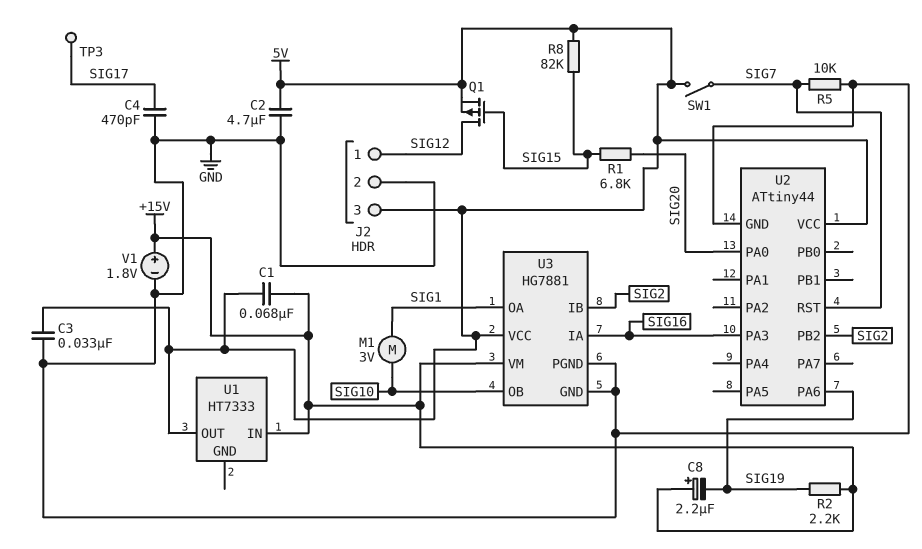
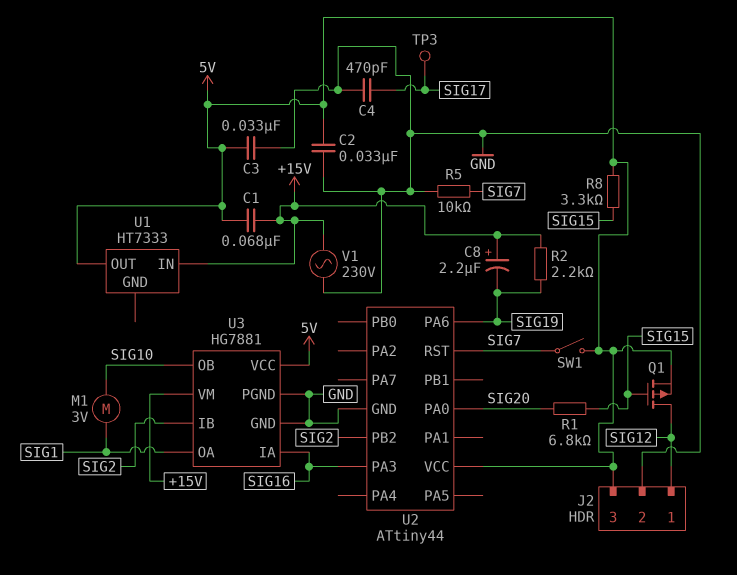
C2: 4.7uF (5V, GND) -> 33nF (5V, GND)
R8: 82k (5V, SIG15) -> 3.3k (5V, SIG15)
V1: 1.8V (plus +15V, minus GND) -> AC 230V (+15V, GND)

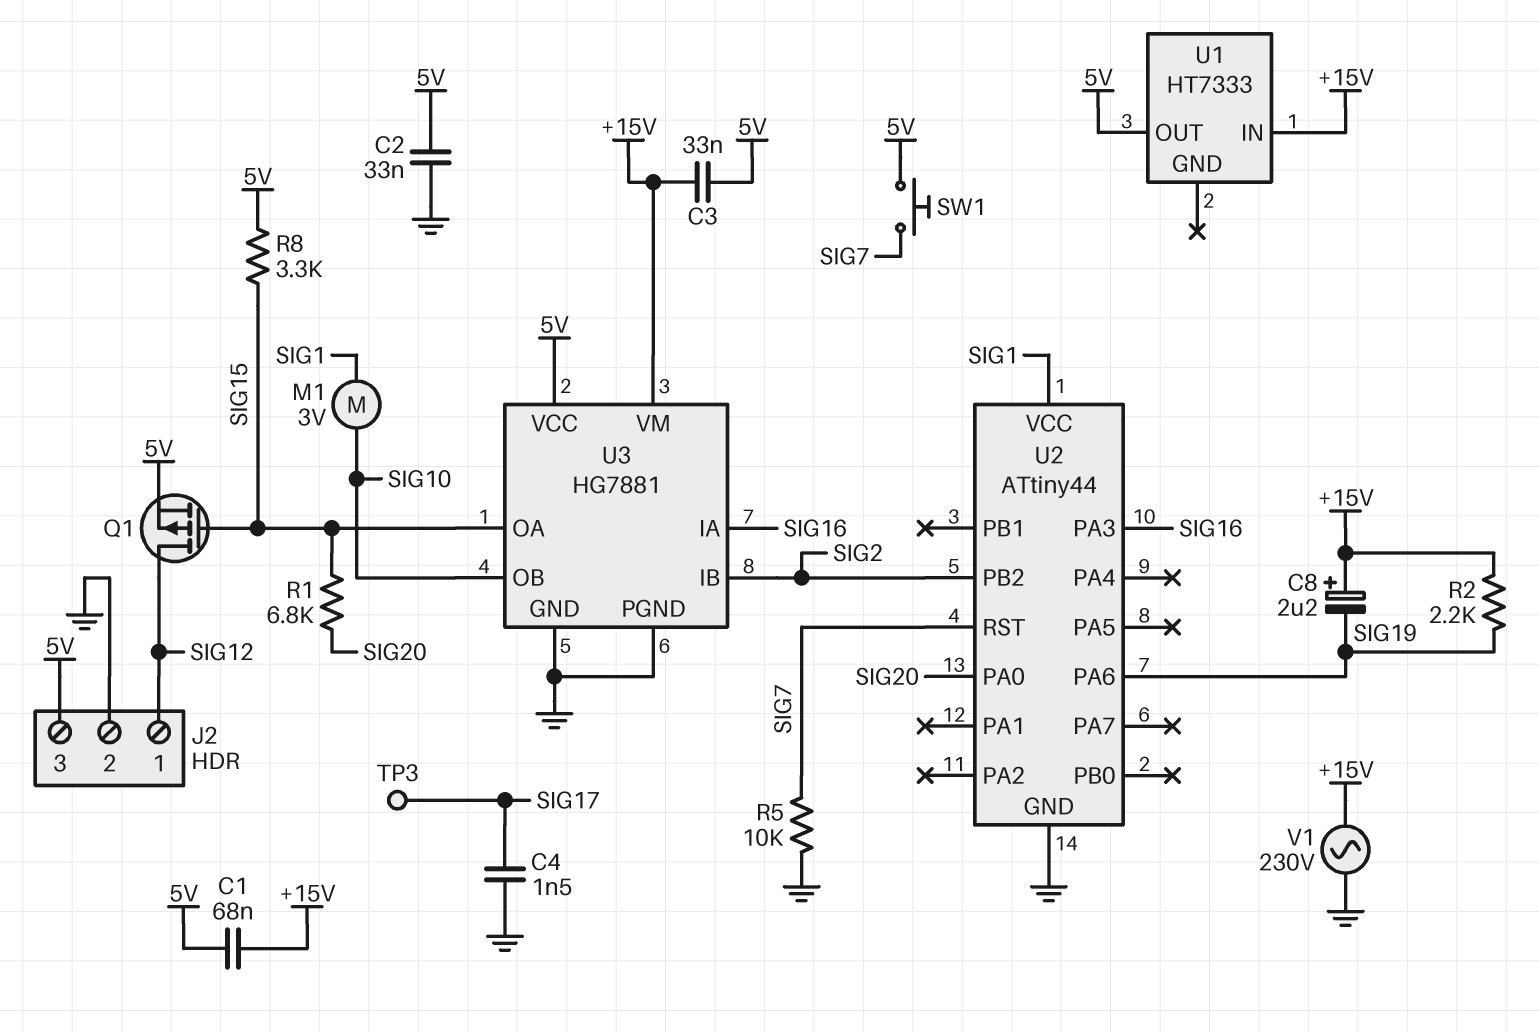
C3: 33nF (5V, GND) -> 33nF (+15V, 5V)
C4: 470pF (GND, SIG17) -> 1.5nF (GND, SIG17)
SW1: switch (5V, SIG7) -> button (5V, SIG7)
U2 pin VCC: 5V -> SIG1
U3 pin OA: SIG1 -> SIG15

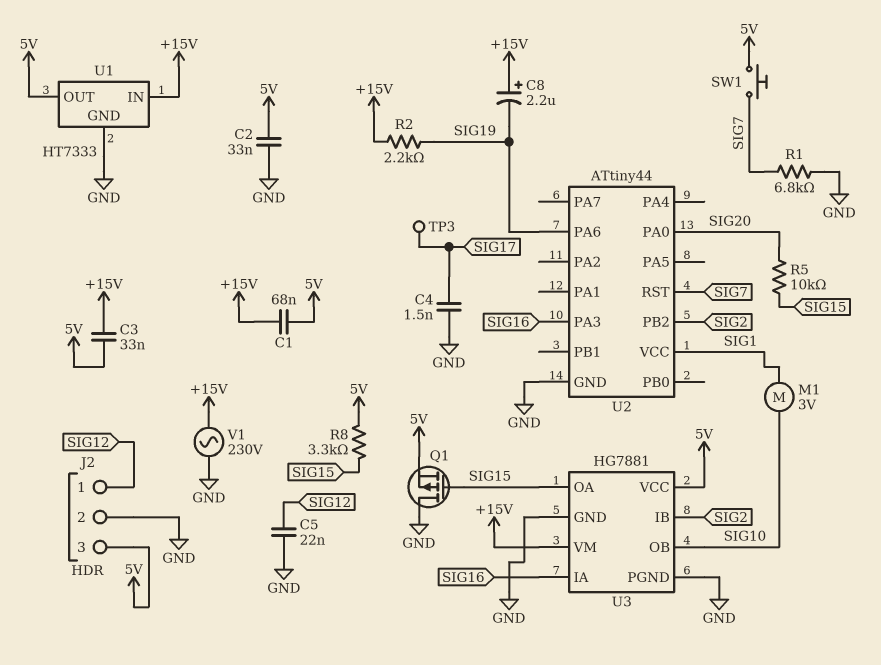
C5: none -> 22nF (GND, SIG12)
Q1: PMOS (G SIG15, D SIG12, S 5V) -> PMOS (G SIG15, D GND, S 5V)
R1: 6.8k (SIG15, SIG20) -> 6.8k (GND, SIG7)
R5: 10k (GND, SIG7) -> 10k (SIG15, SIG20)
U1 pin GND: none -> GND

